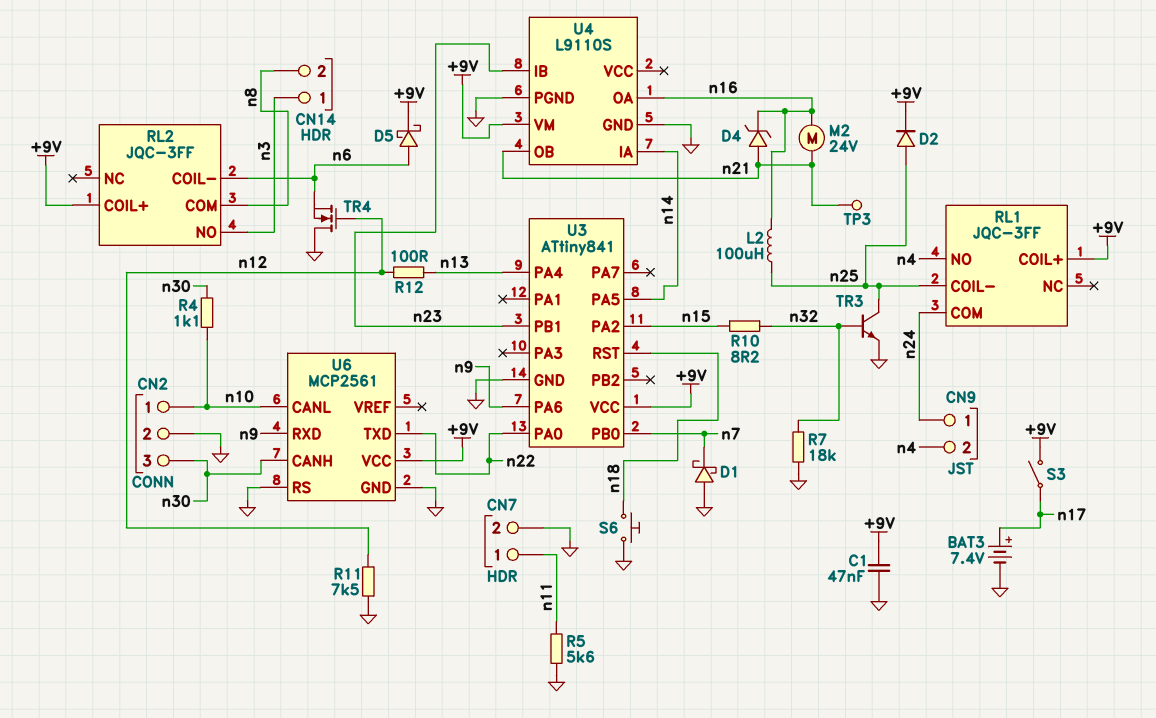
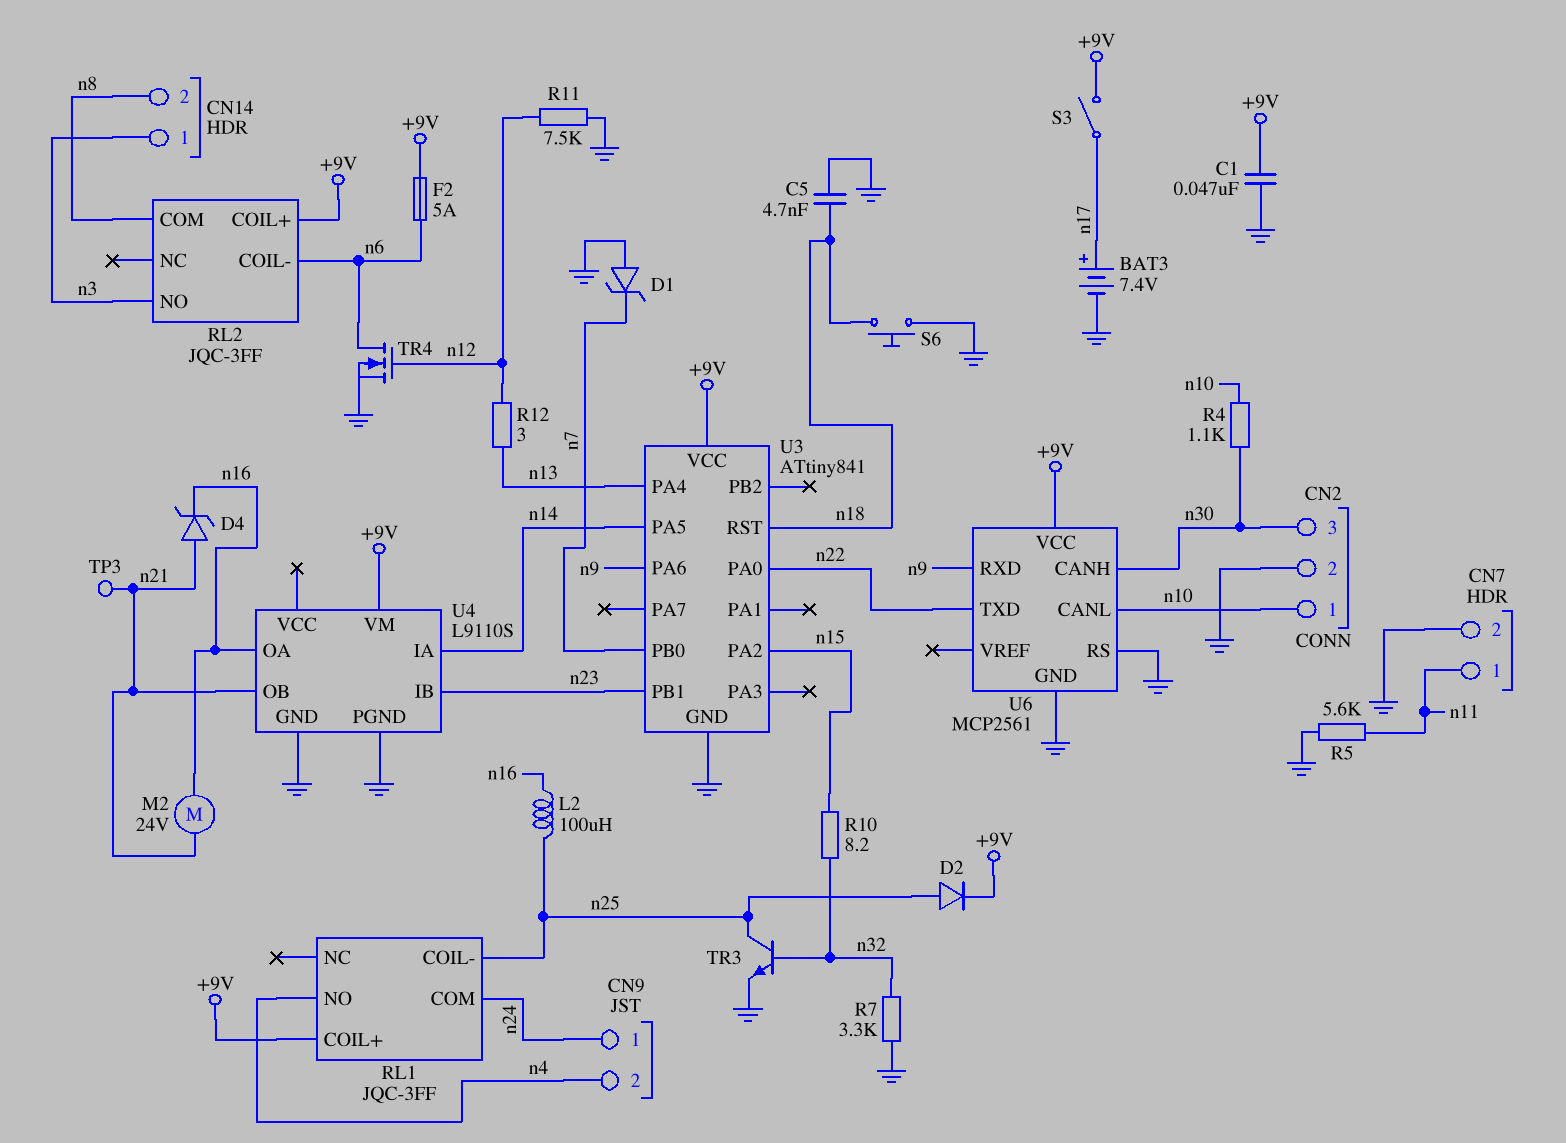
C5: none -> 4.7nF (GND, n18)
D1: schottky (A GND, K n7) -> zener (A GND, K n7)
D5: schottky (A n6, K +9V) -> none
F2: none -> 5A (+9V, n6)
R7: 18k (GND, n32) -> 3.3k (GND, n32)
R12: 100 (n12, n13) -> 3 (n12, n13)
TR4: NMOS (G n12, D GND, S n6) -> NMOS (G n12, D n6, S GND)

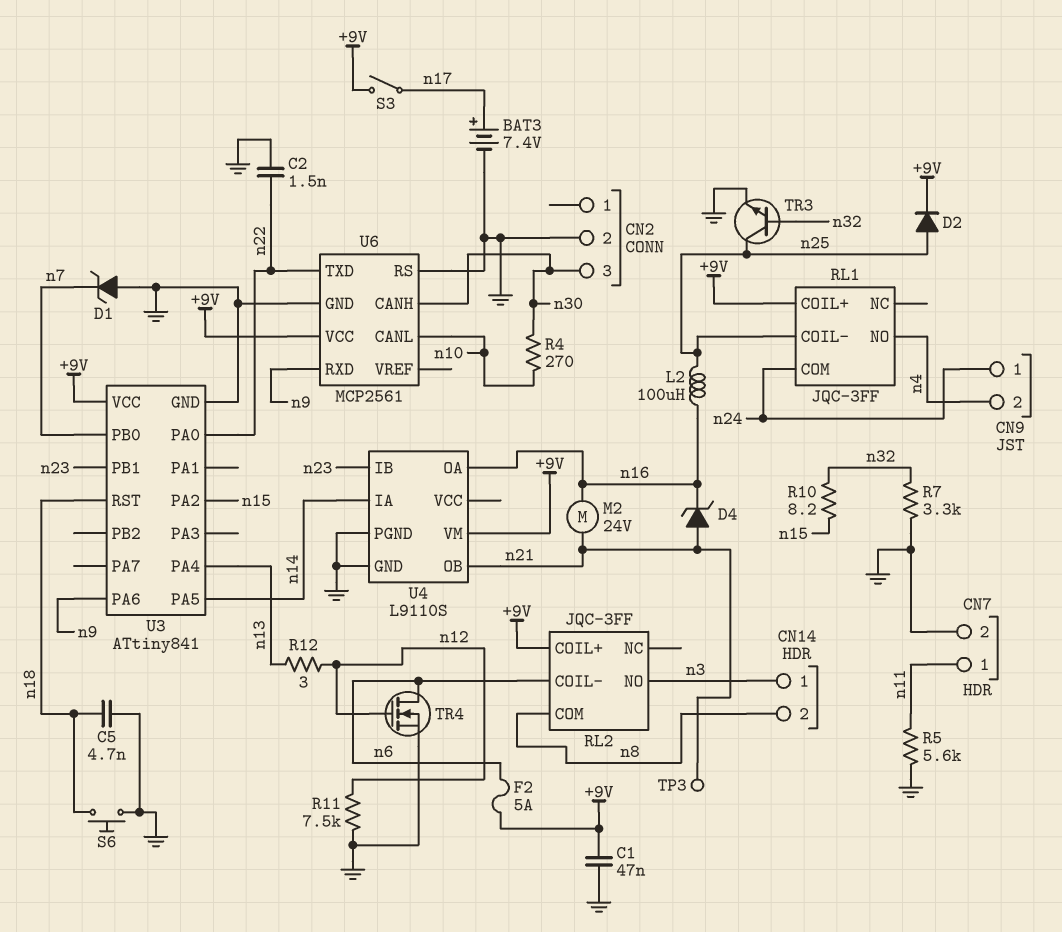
C2: none -> 1.5nF (GND, n22)
CN2 pin 1: n10 -> none
R4: 1.1k (n10, n30) -> 270 (n10, n30)

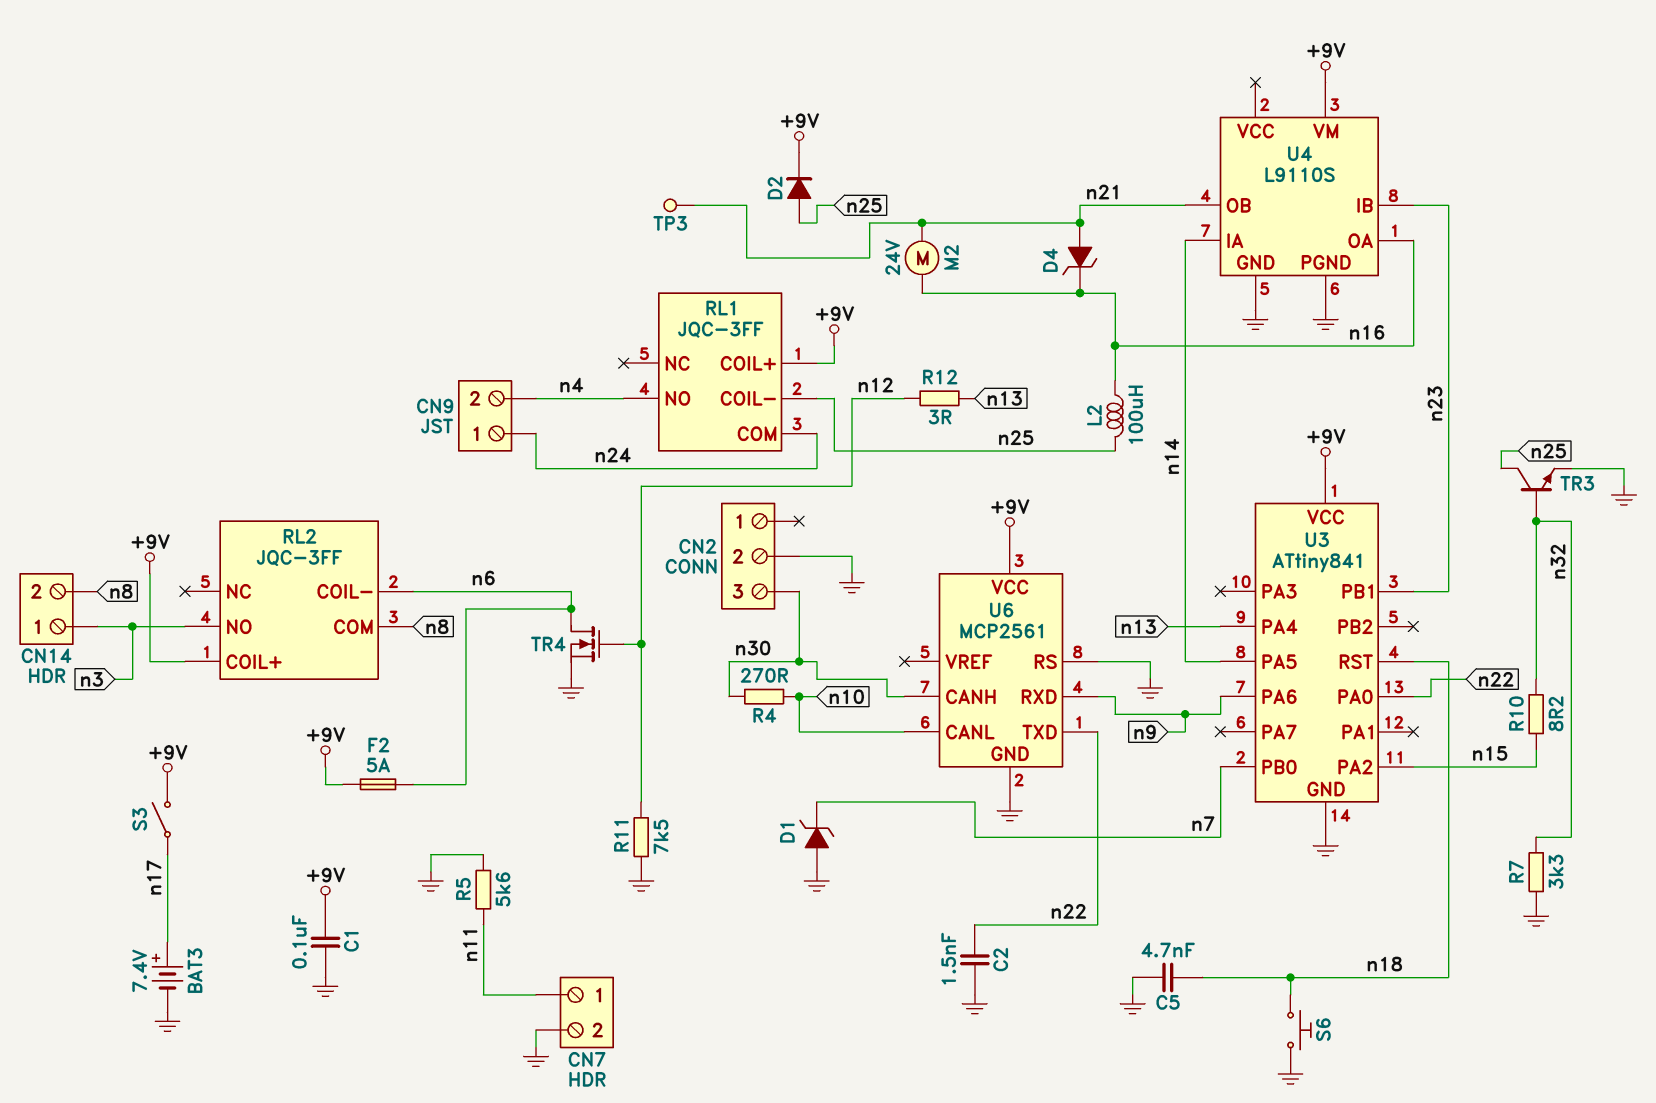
C1: 47nF (+9V, GND) -> 100nF (+9V, GND)

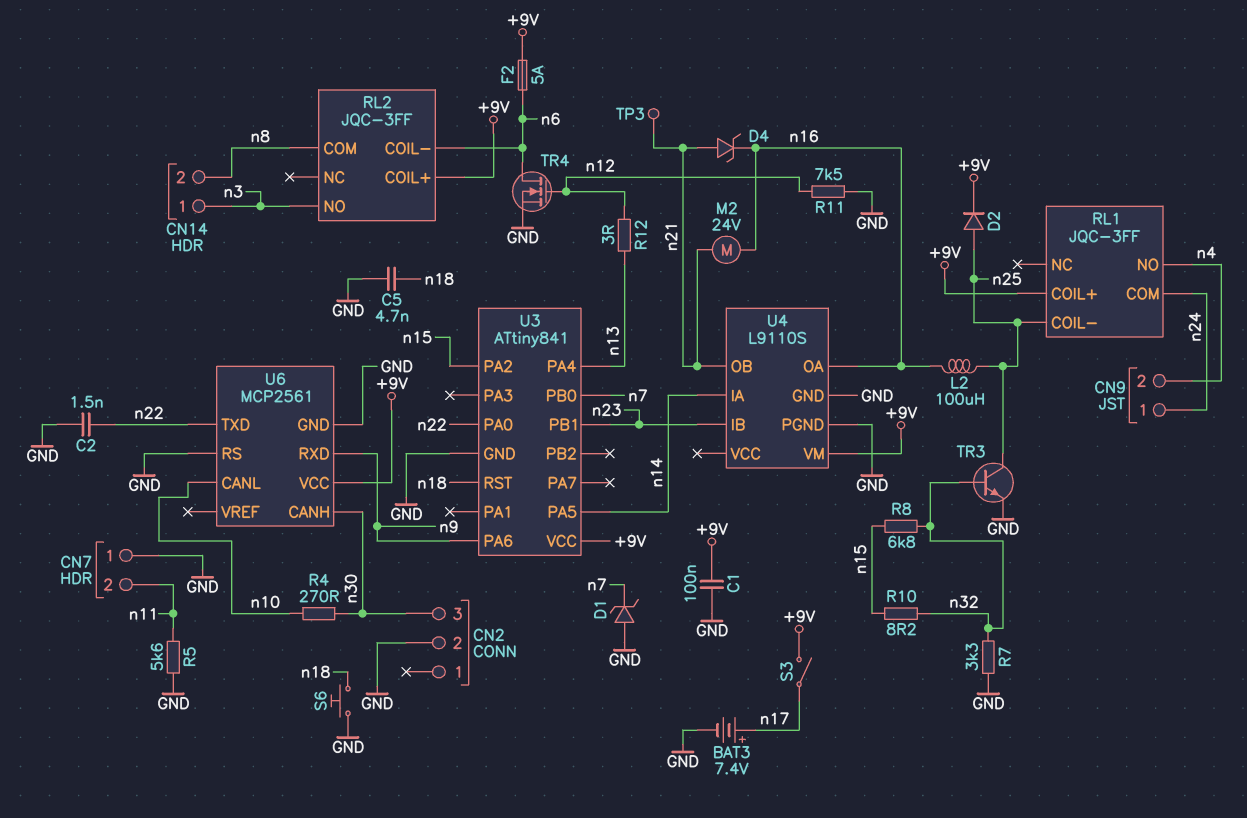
CN7 pin 1: n11 -> GND
CN7 pin 2: GND -> n11
R8: none -> 6.8k (n15, n32)

